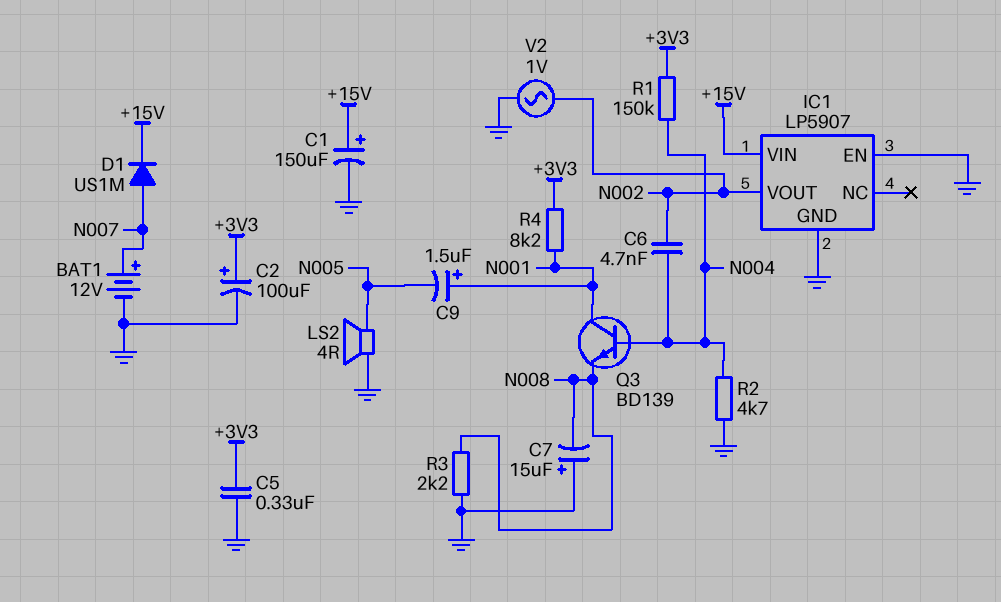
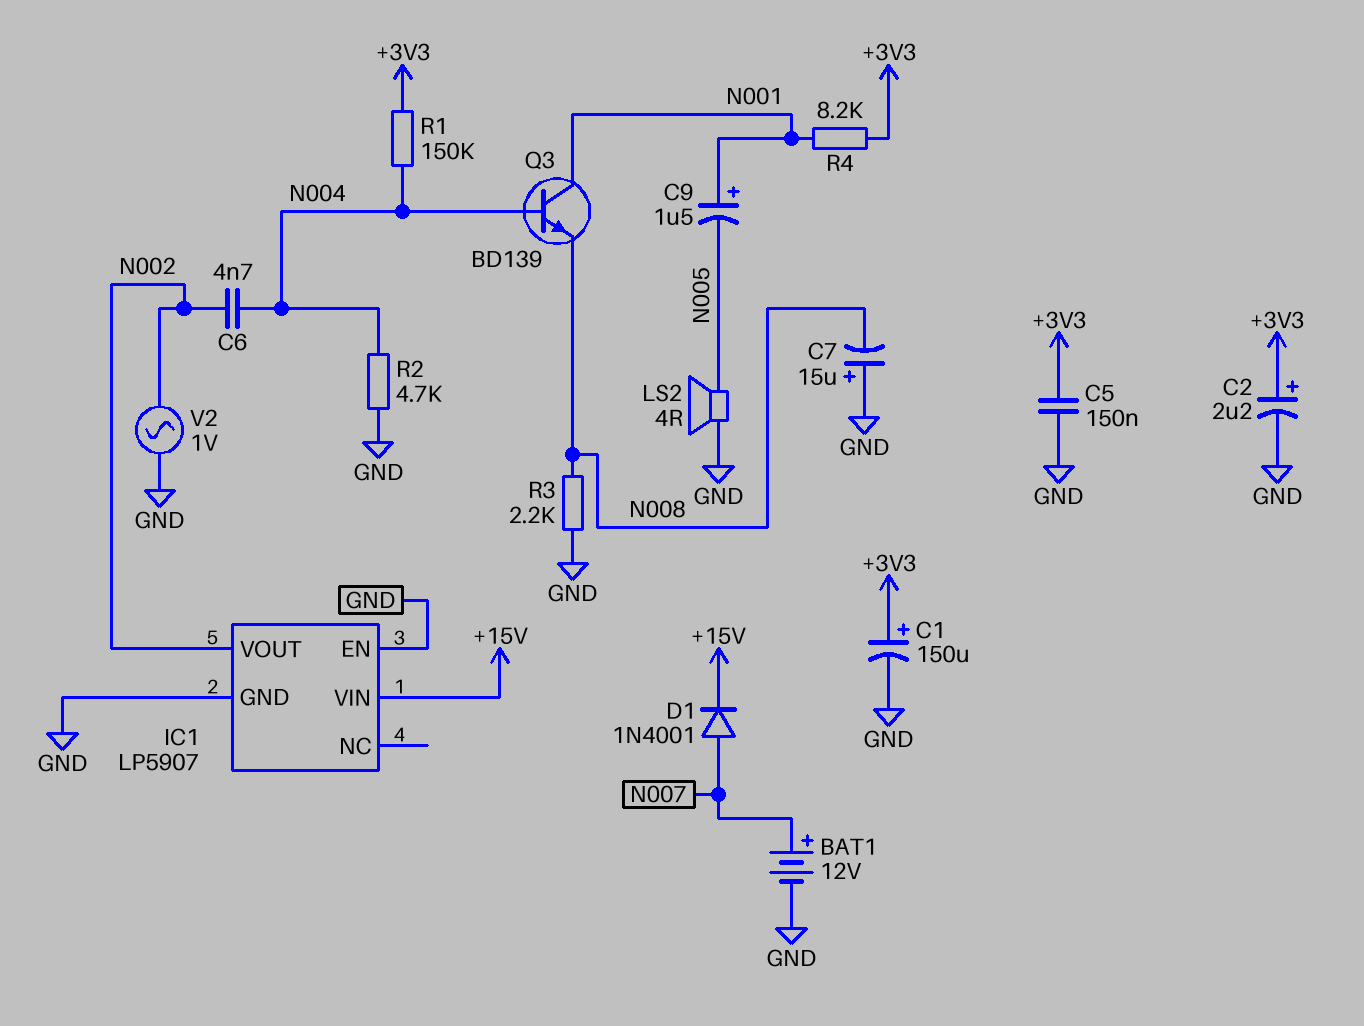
C1: 150uF (plus +15V, minus GND) -> 150uF (plus +3V3, minus GND)
C2: 100uF (plus +3V3, minus GND) -> 2.2uF (plus +3V3, minus GND)
C5: 330nF (+3V3, GND) -> 150nF (+3V3, GND)
D1: diode US1M (A N007, K +15V) -> diode 1N4001 (A N007, K +15V)

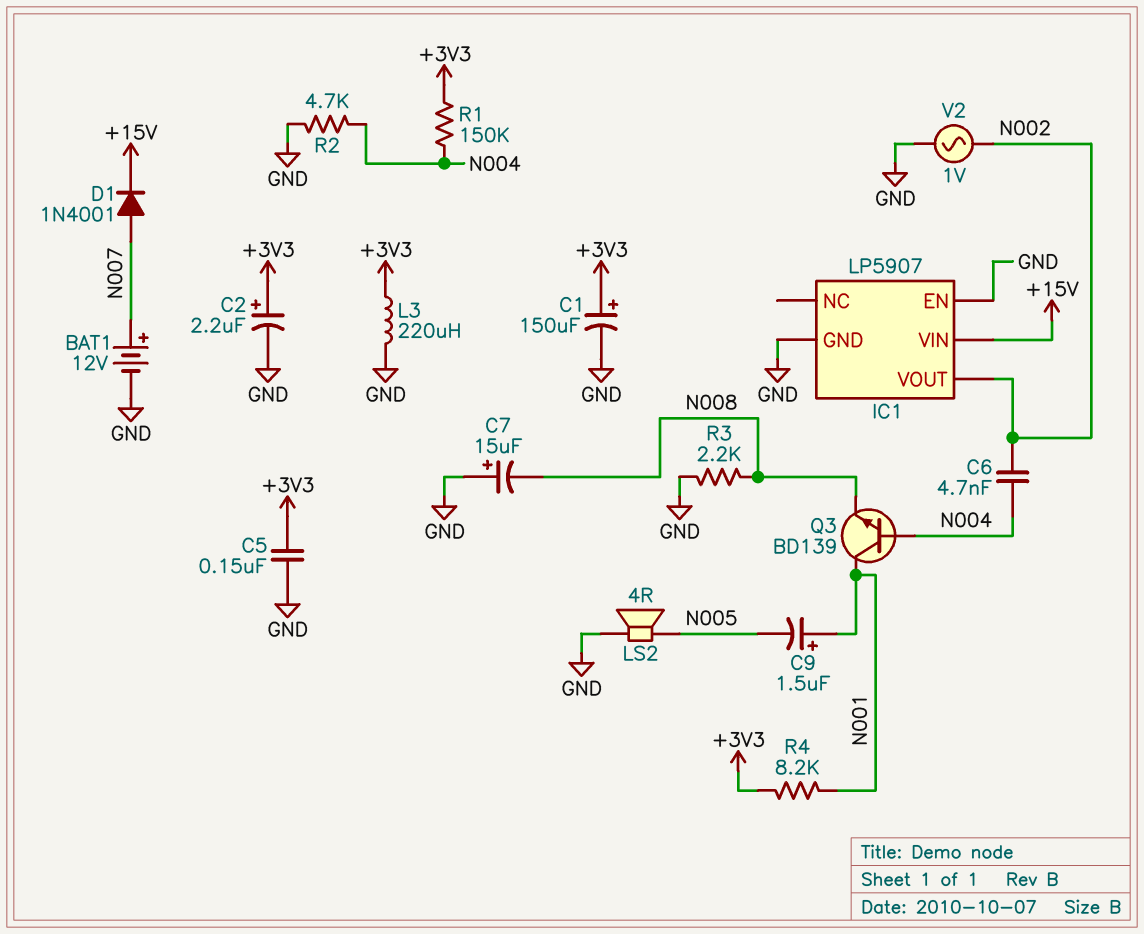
L3: none -> 220uH (+3V3, GND)

